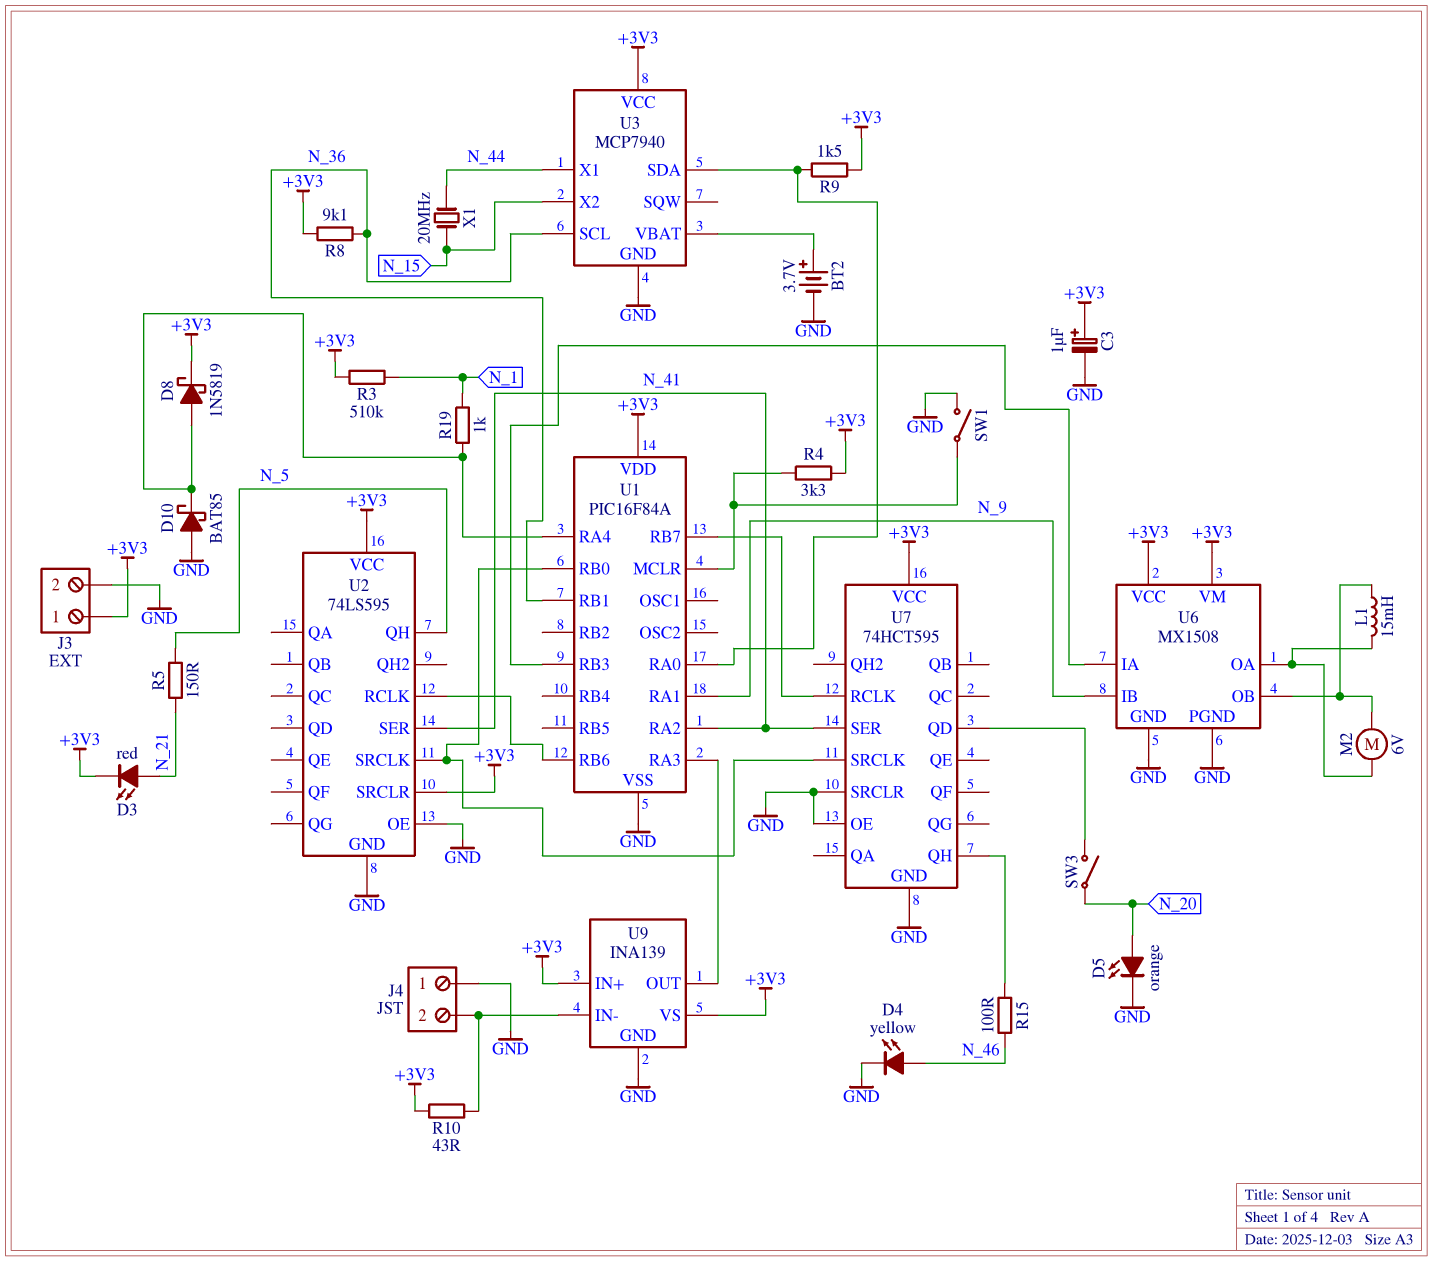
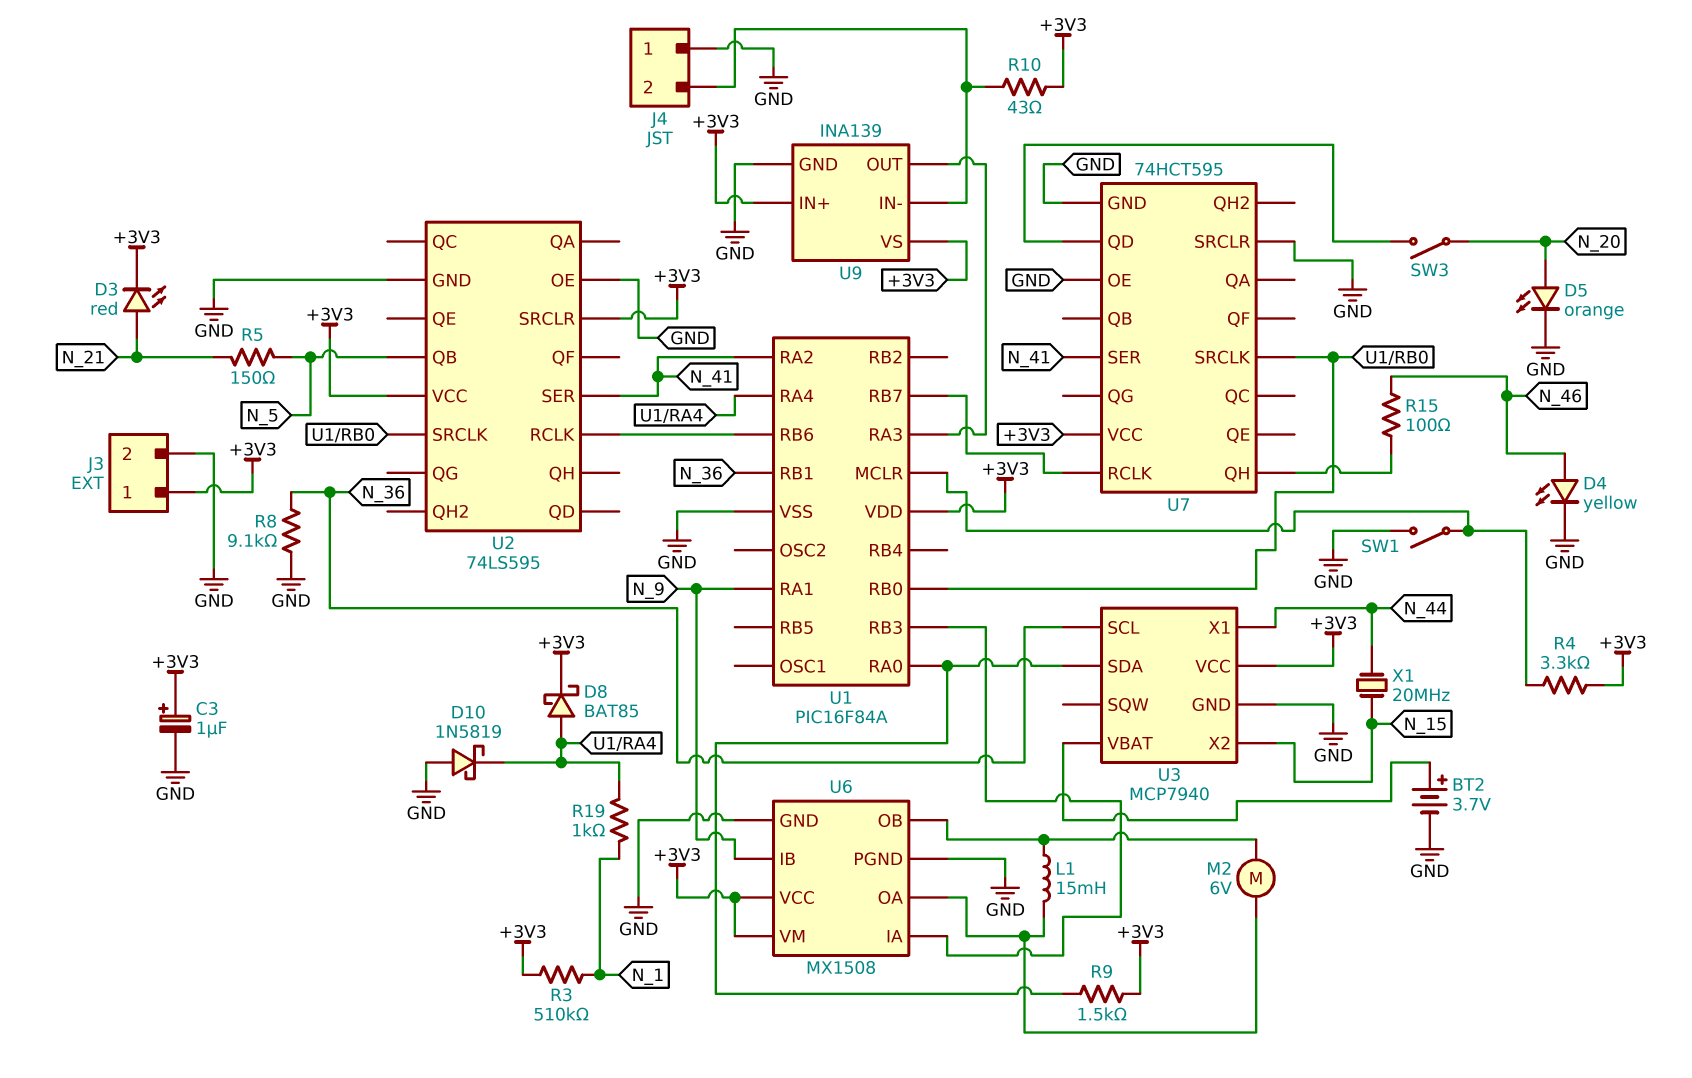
D8: schottky 1N5819 (A U1/RA4, K +3V3) -> schottky BAT85 (A U1/RA4, K +3V3)
D10: schottky BAT85 (A GND, K U1/RA4) -> schottky 1N5819 (A GND, K U1/RA4)
R8: 9.1k (+3V3, N_36) -> 9.1k (GND, N_36)
U2 pin QB: none -> N_5
U2 pin QH: N_5 -> none

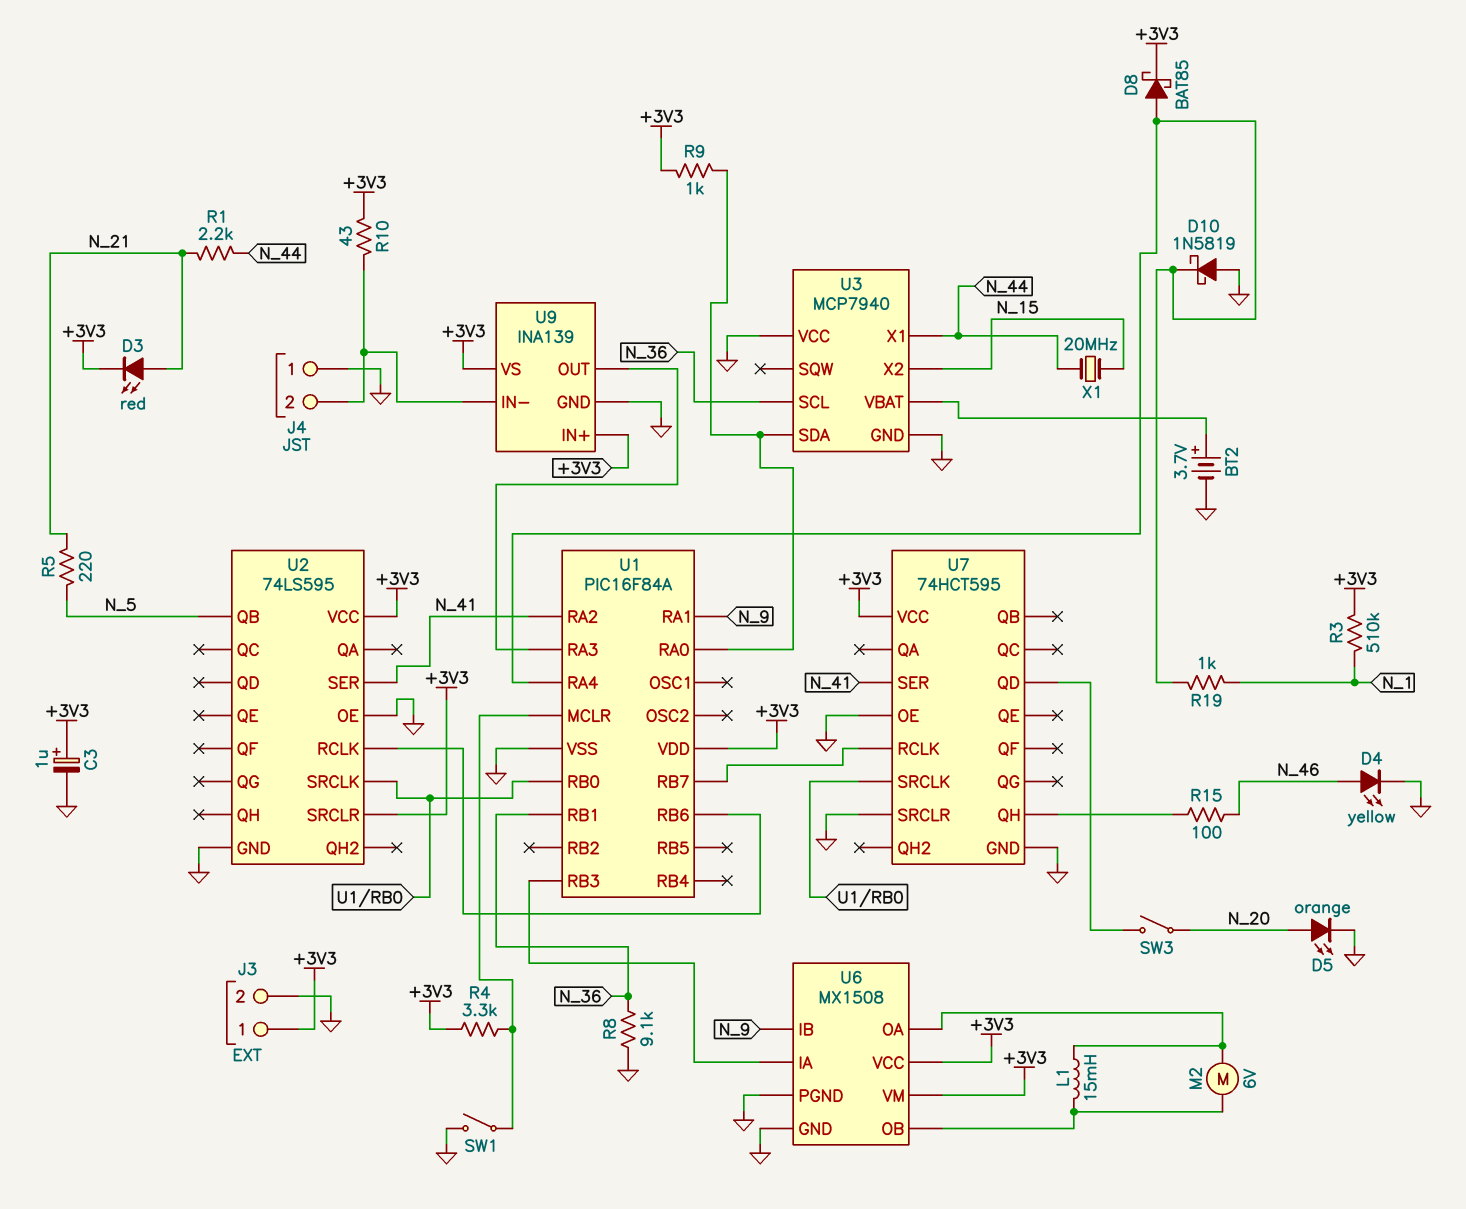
R1: none -> 2.2k (N_21, N_44)
R5: 150 (N_5, N_21) -> 220 (N_5, N_21)
R9: 1.5k (+3V3, U1/RA0) -> 1k (+3V3, U1/RA0)
U3 pin VCC: +3V3 -> GND

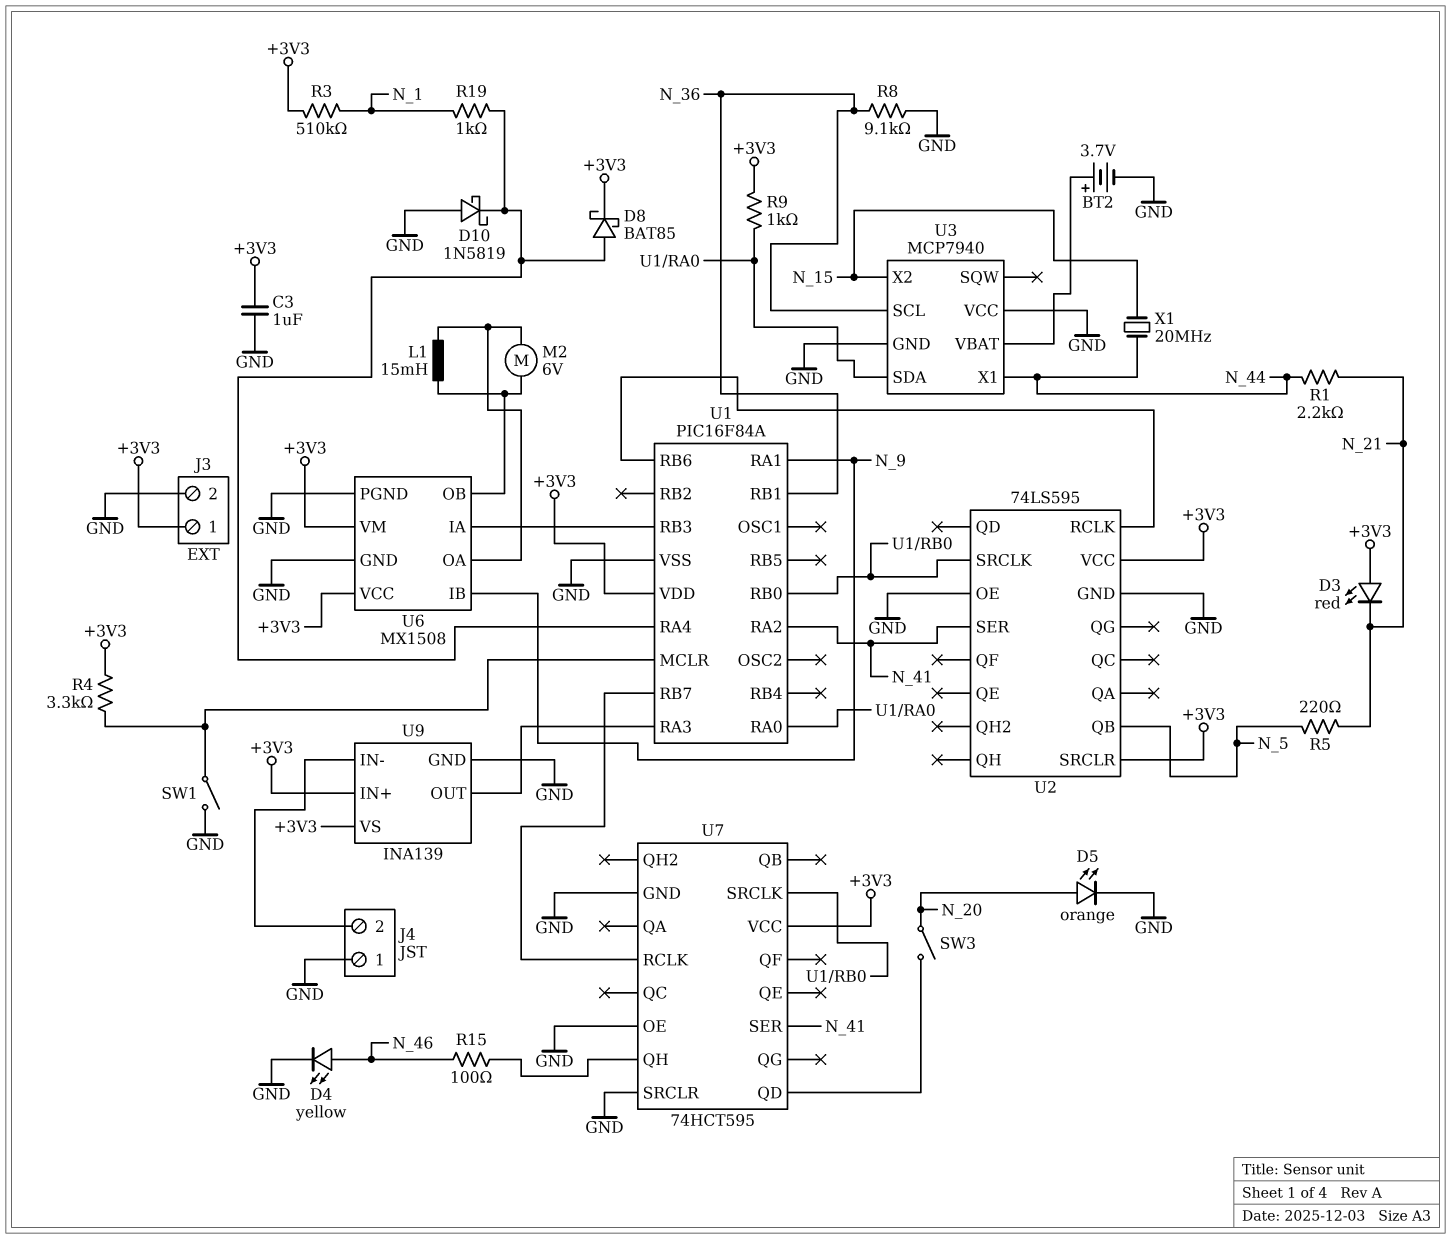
C3: 1uF (plus +3V3, minus GND) -> 1uF (+3V3, GND)
D3: LED red (A N_21, K +3V3) -> LED red (A +3V3, K N_21)
R10: 43 (+3V3, J4/2) -> none

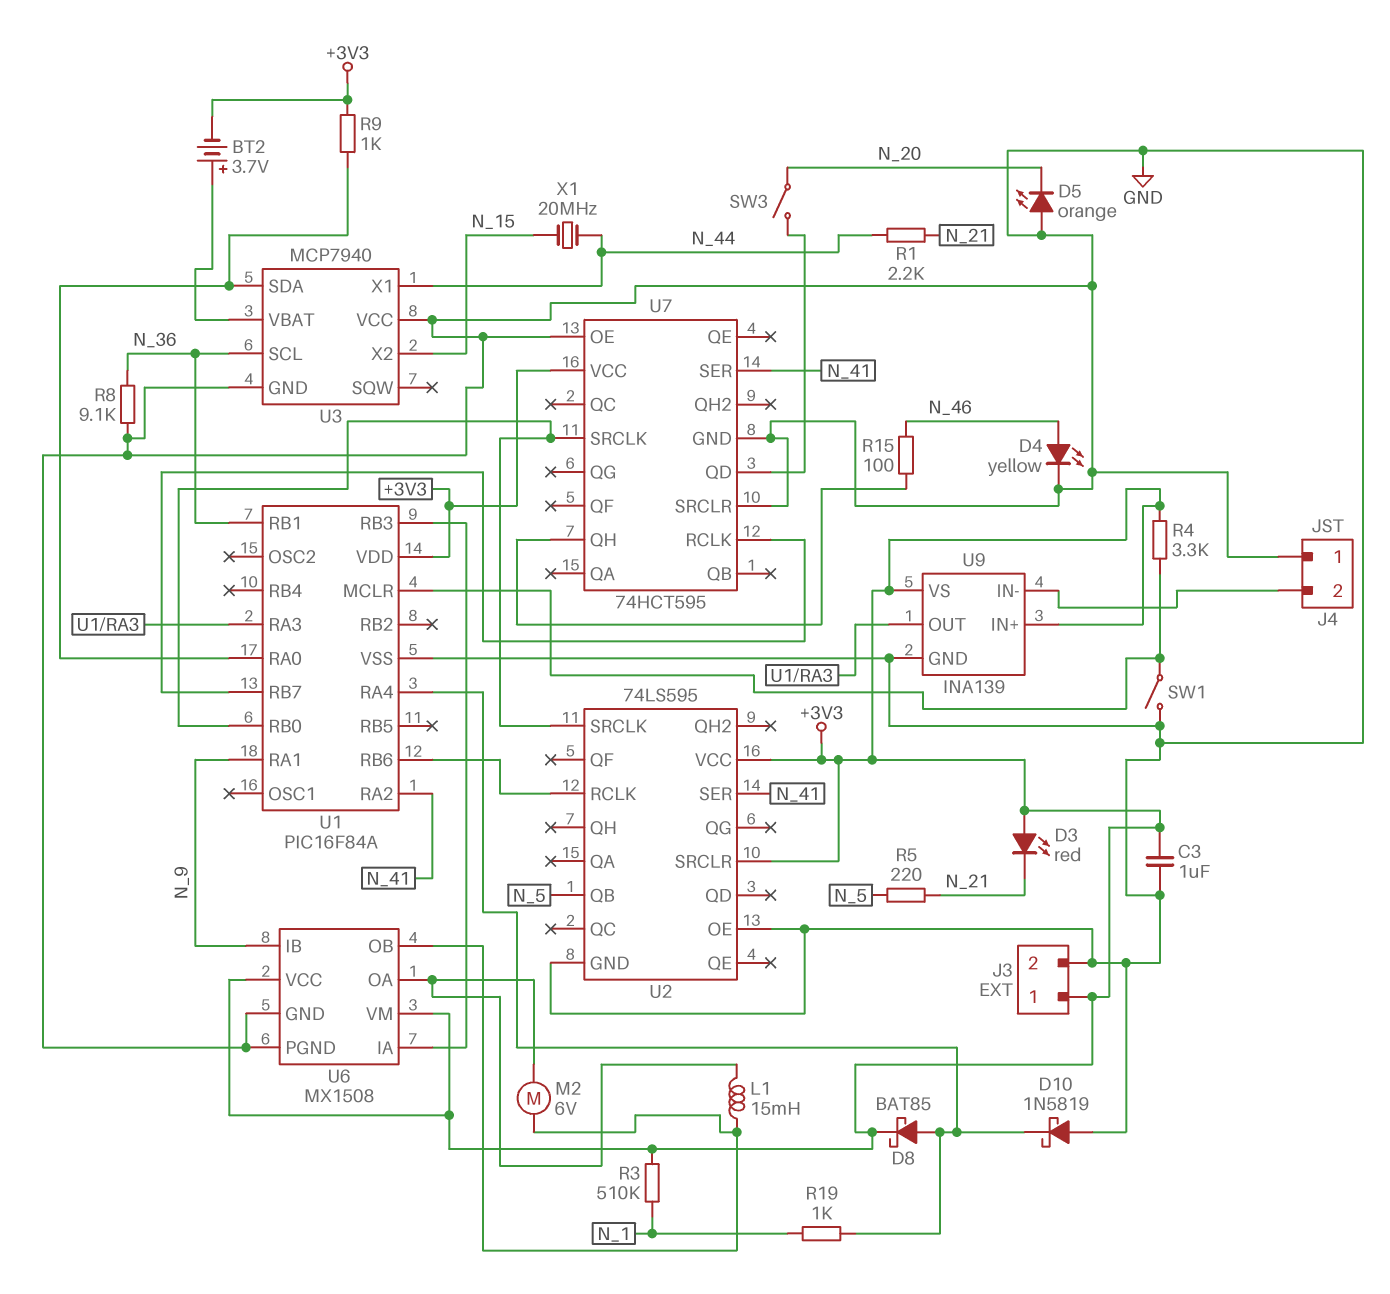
BT2: 3.7V (plus U3/VBAT, minus GND) -> 3.7V (plus U3/VBAT, minus +3V3)
D5: LED orange (A N_20, K GND) -> LED orange (A GND, K N_20)

